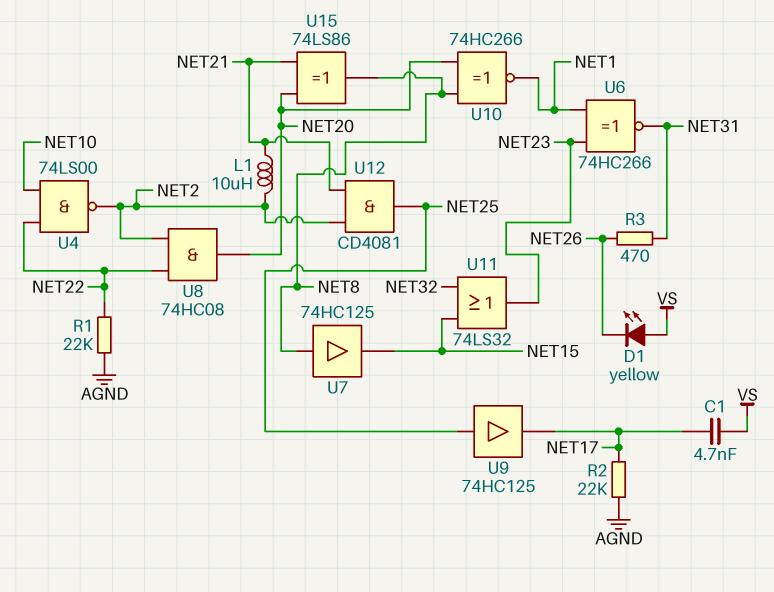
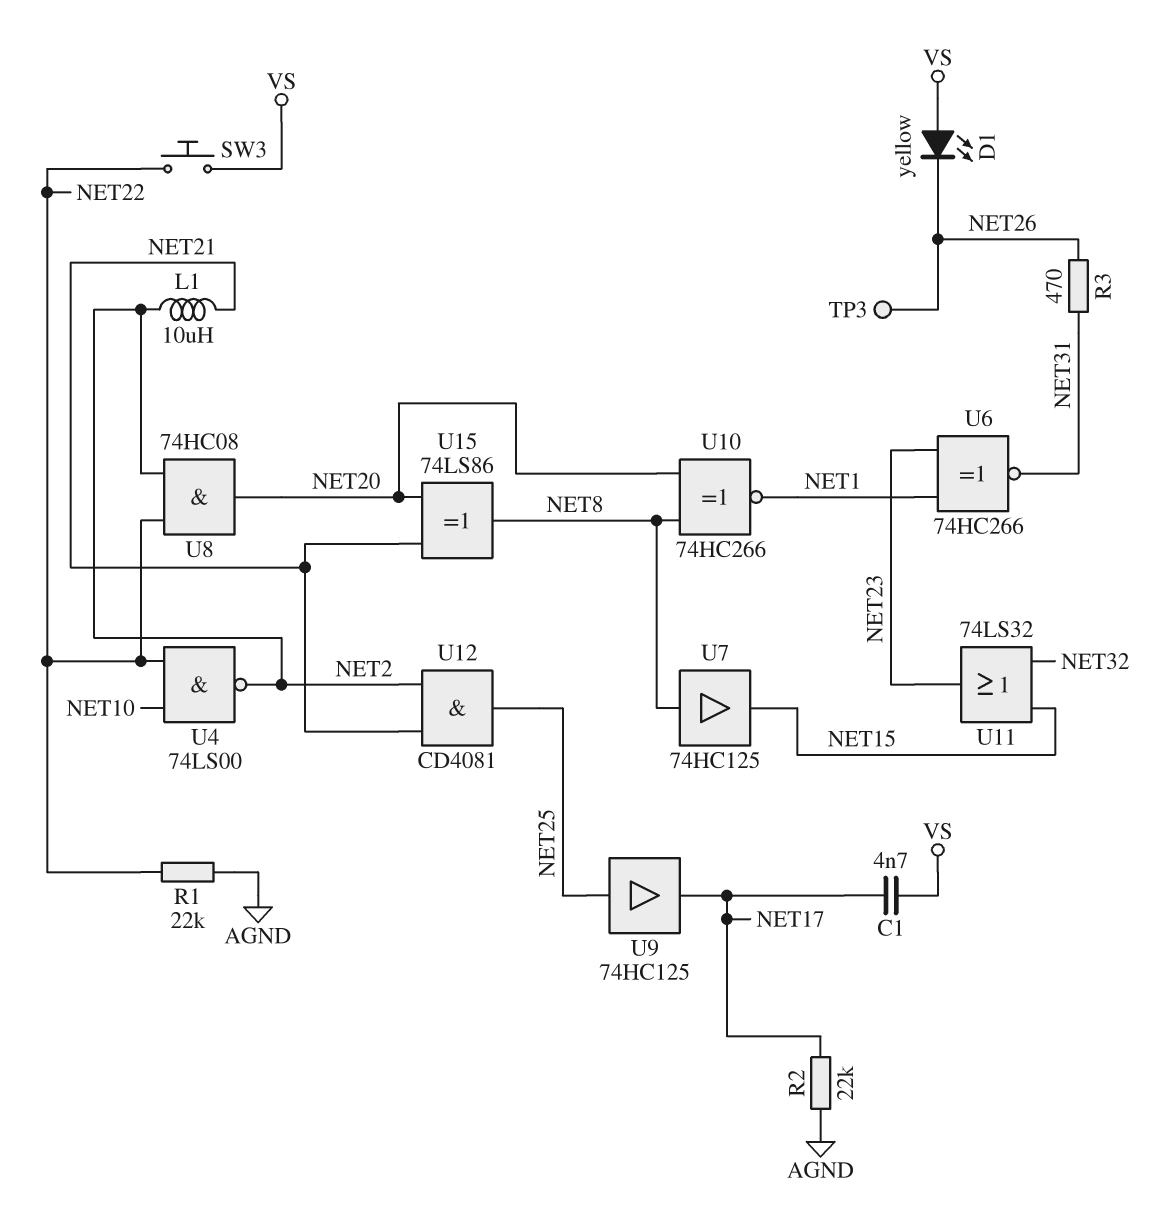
SW3: none -> button (NET22, VS)
TP3: none -> test point (NET26)

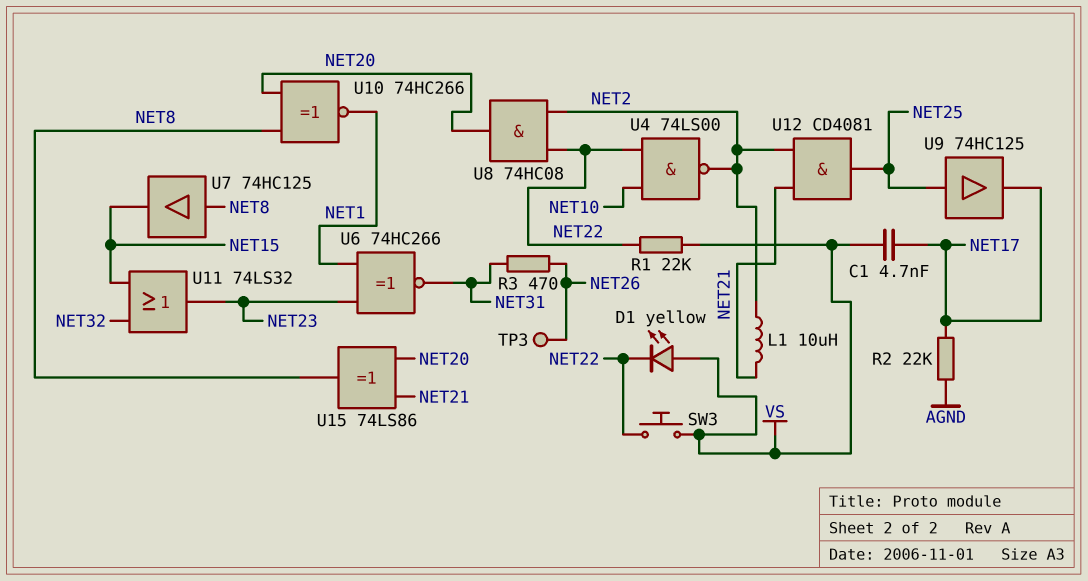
D1: LED yellow (A VS, K NET26) -> LED yellow (A VS, K NET22)
R1: 22k (AGND, NET22) -> 22k (NET22, VS)

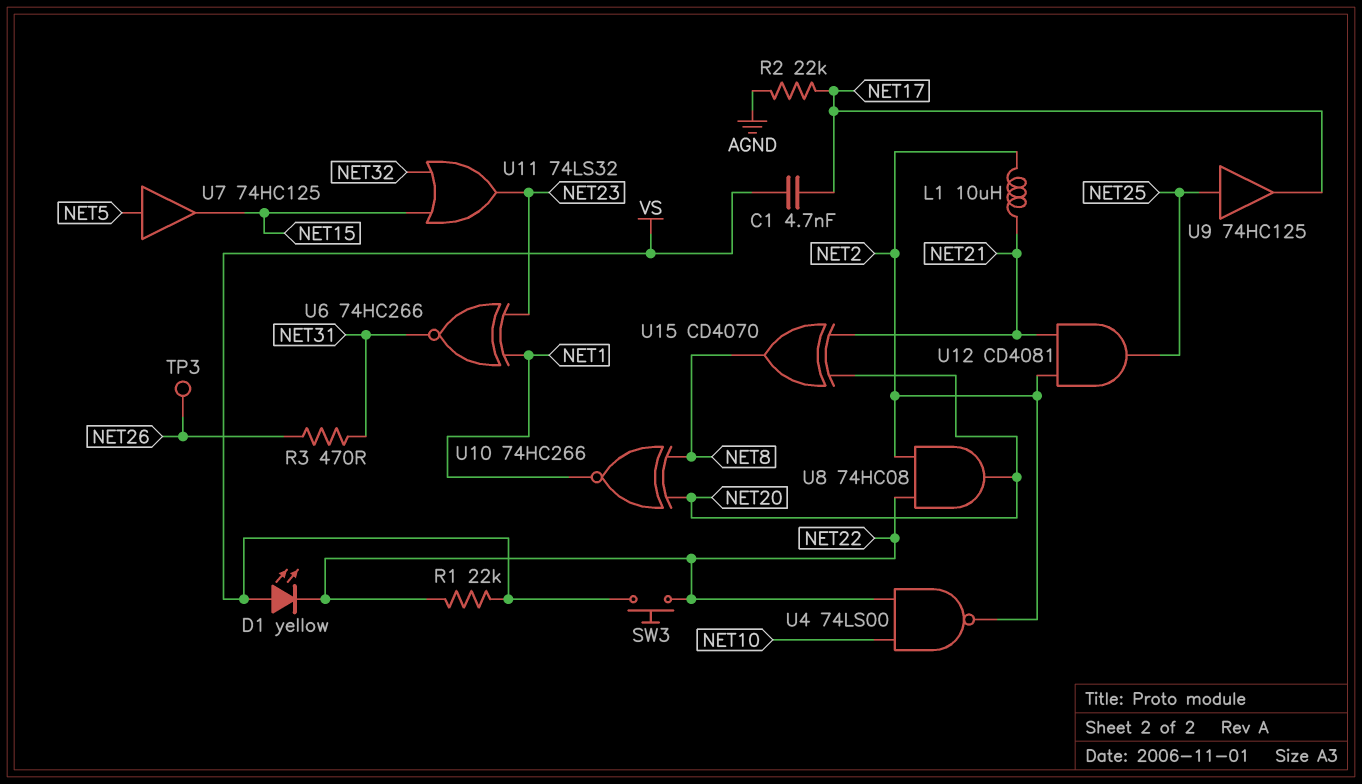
U7: buffer 74HC125 (in NET8, out NET15) -> buffer 74HC125 (in NET5, out NET15)
U15: XOR 74LS86 (in NET20, in NET21, out NET8) -> XOR CD4070 (in NET20, in NET21, out NET8)

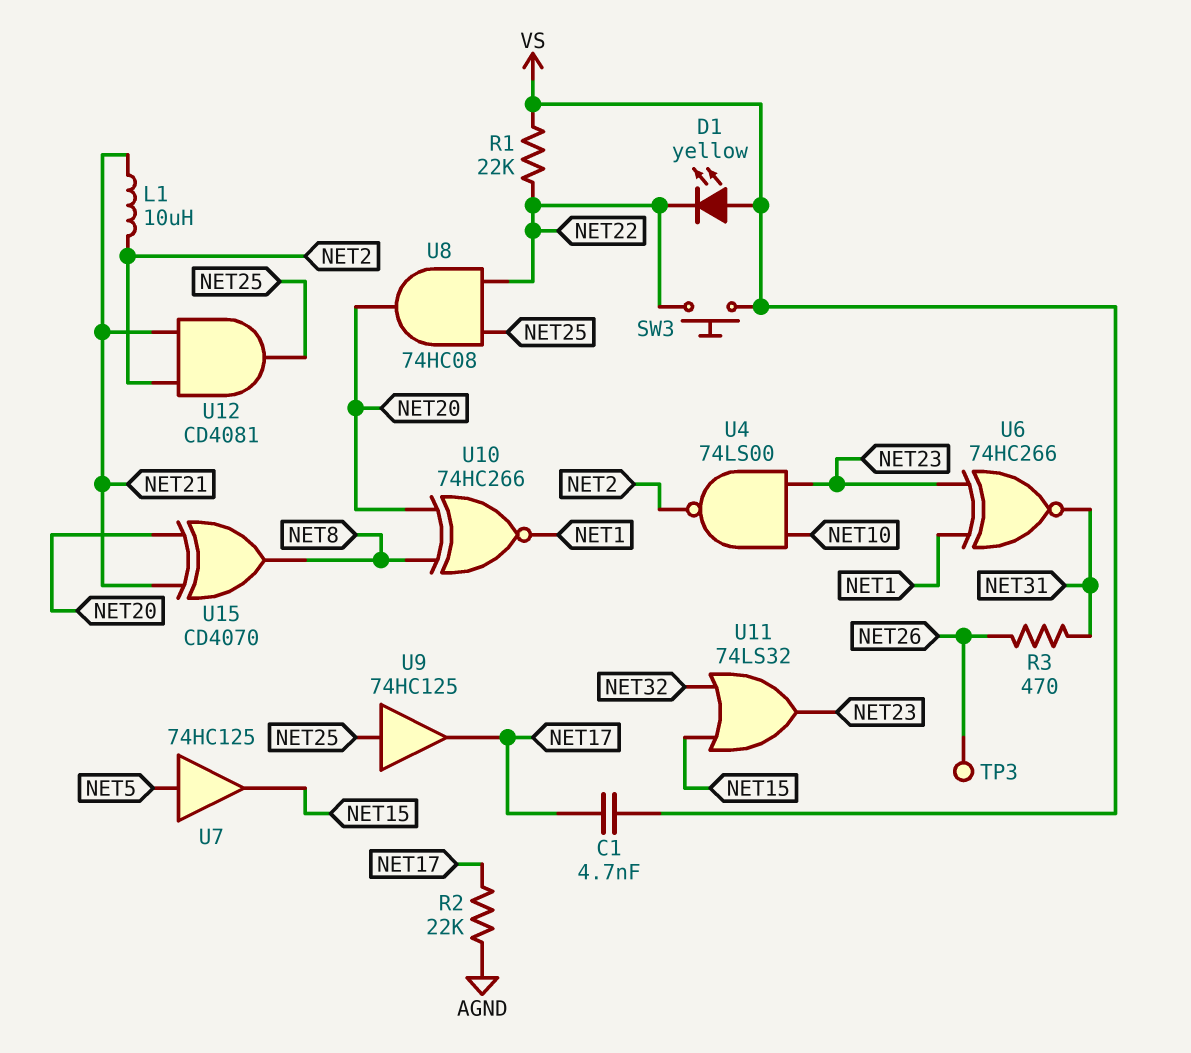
U4: NAND 74LS00 (in NET10, in NET22, out NET2) -> NAND 74LS00 (in NET10, in NET23, out NET2)
U8: AND 74HC08 (in NET2, in NET22, out NET20) -> AND 74HC08 (in NET22, in NET25, out NET20)

